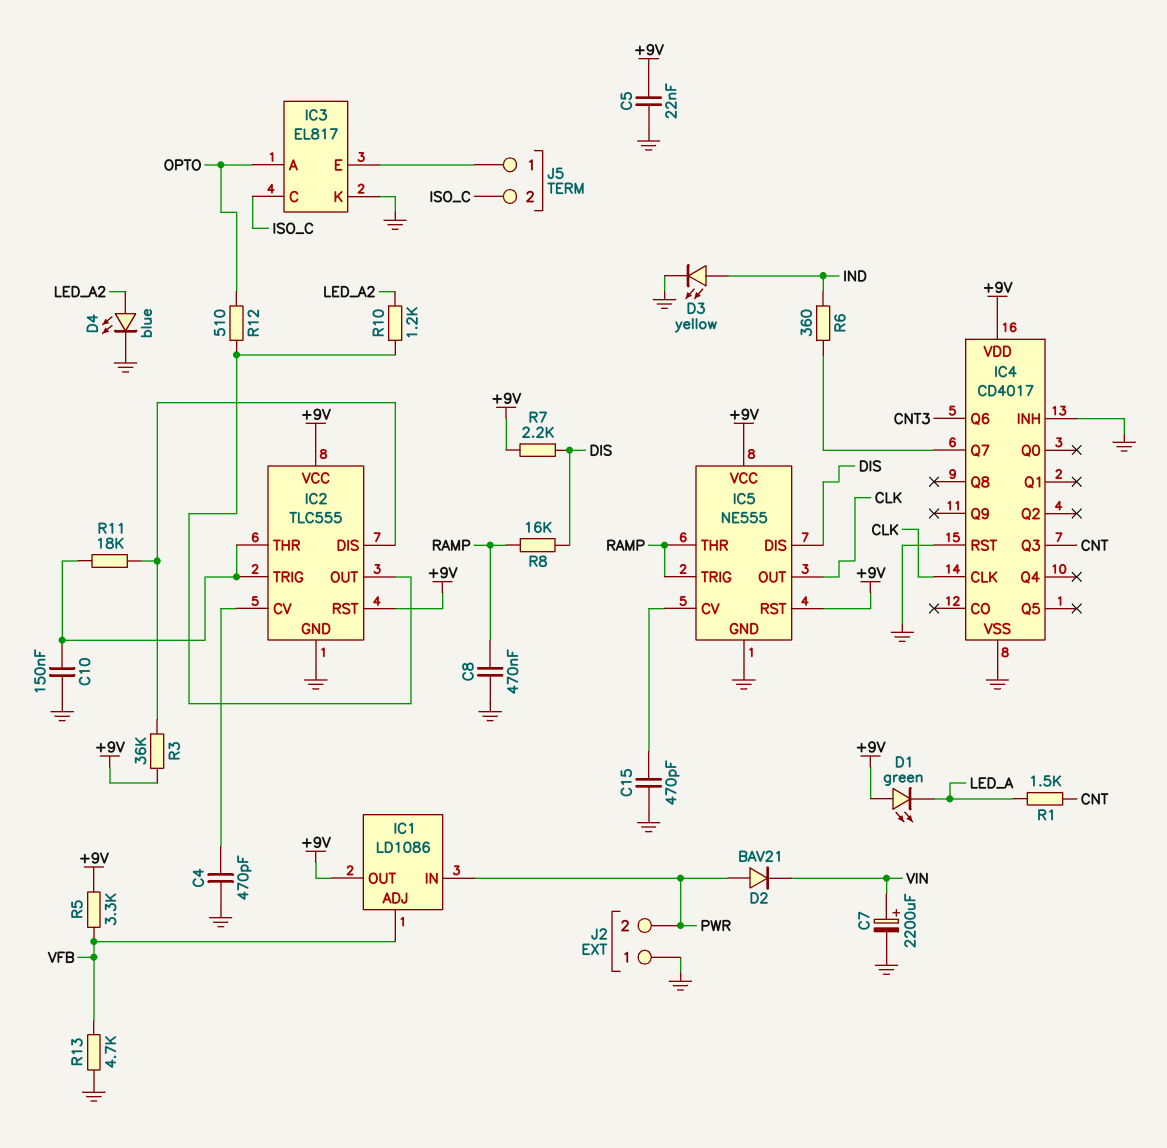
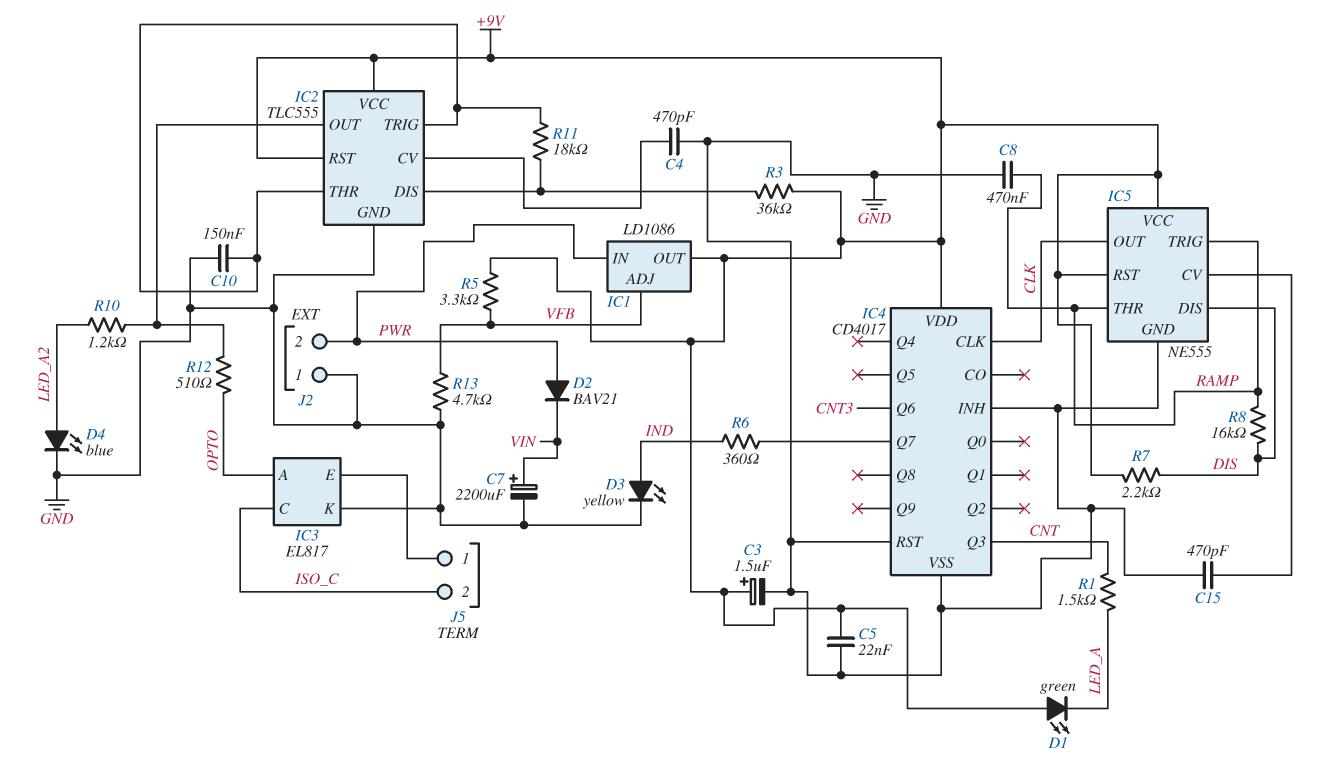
C3: none -> 1.5uF (plus +9V, minus GND)

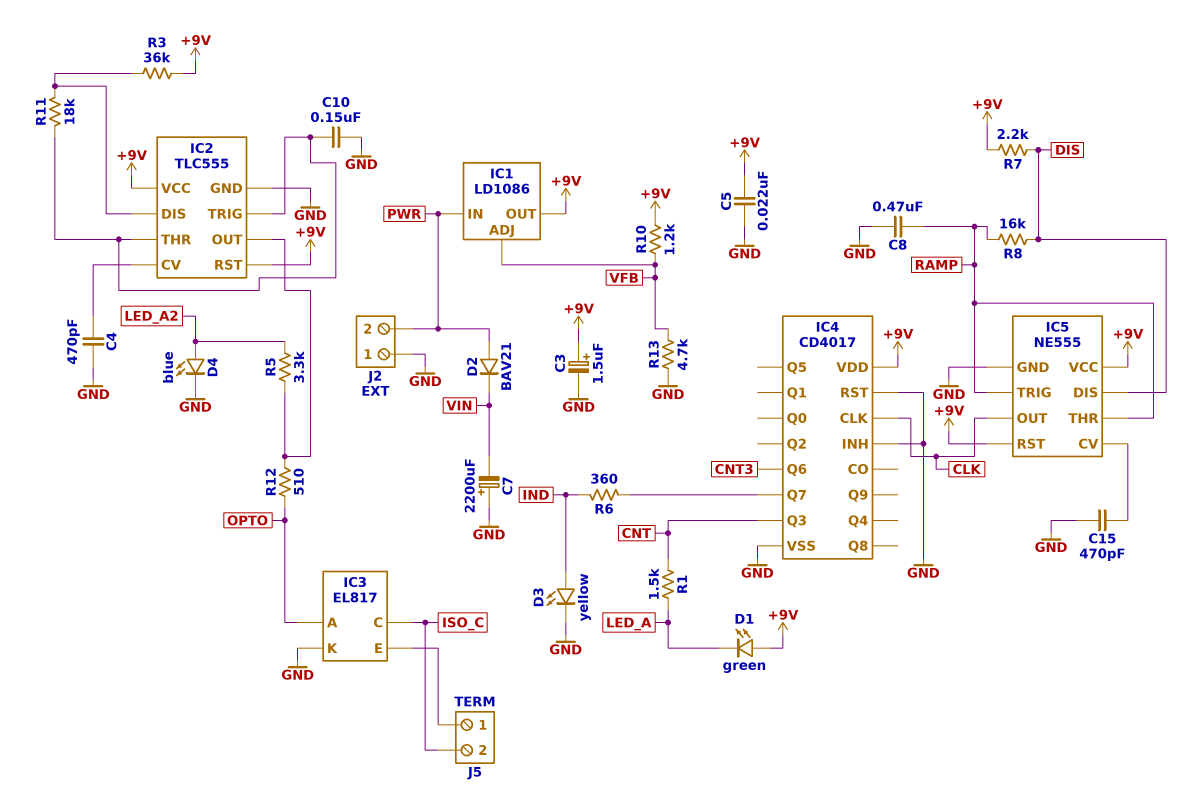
C7: 2200uF (plus VIN, minus GND) -> 2200uF (plus GND, minus VIN)
R5: 3.3k (+9V, VFB) -> 3.3k (IC2/OUT, LED_A2)
R10: 1.2k (IC2/OUT, LED_A2) -> 1.2k (+9V, VFB)

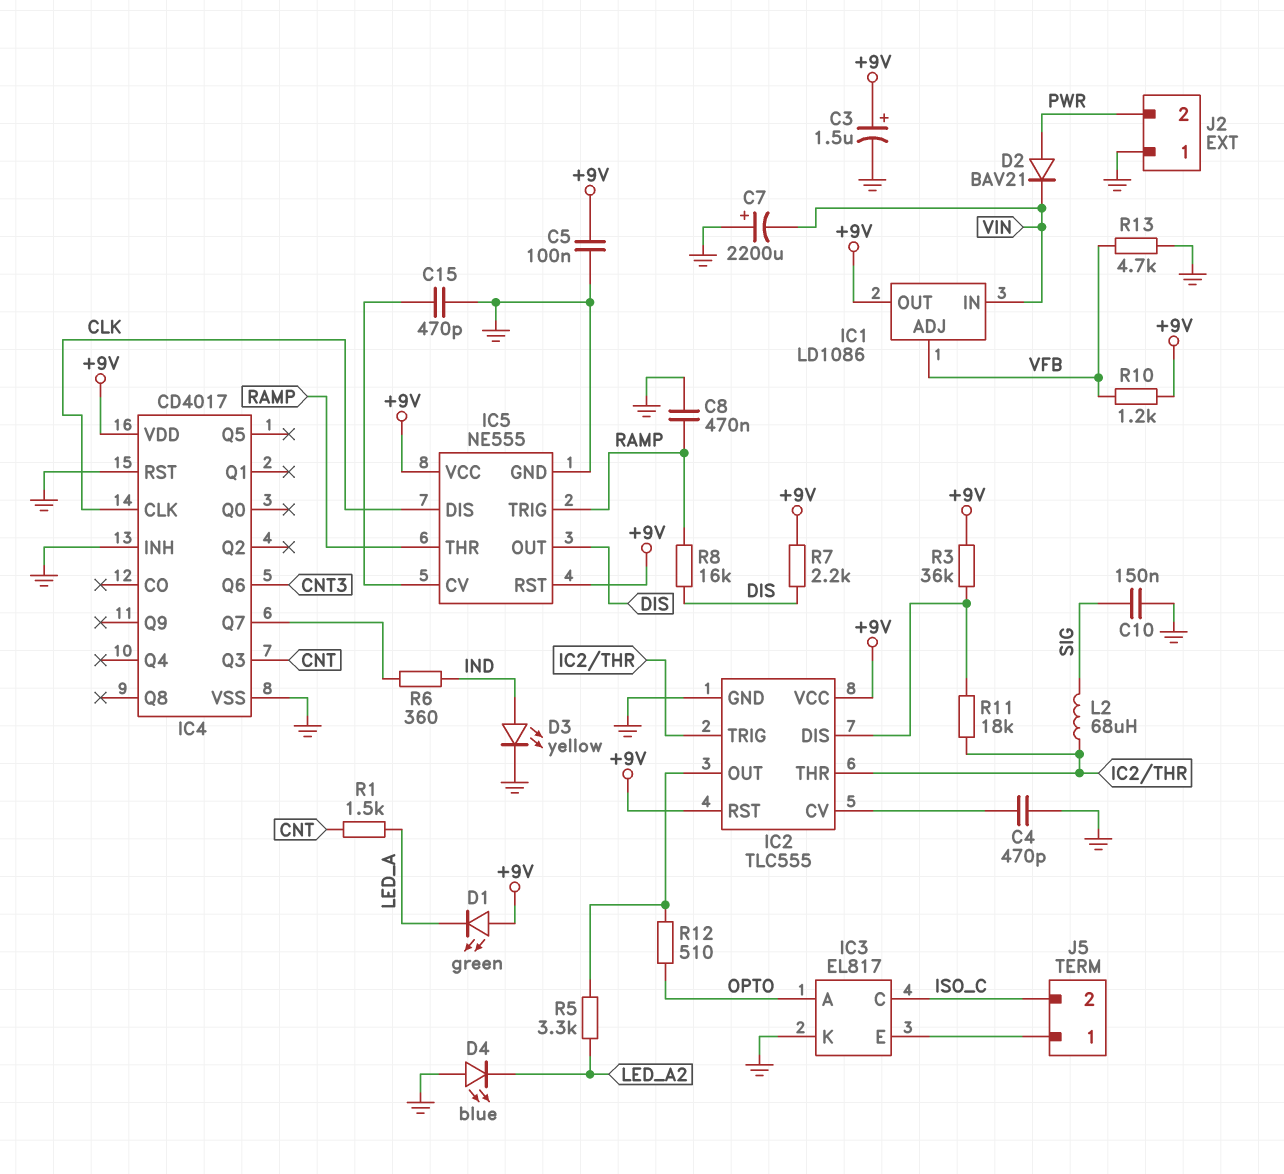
C5: 22nF (+9V, GND) -> 100nF (+9V, GND)
C10: 150nF (GND, IC2/THR) -> 150nF (GND, SIG)
D4: LED blue (A LED_A2, K GND) -> LED blue (A GND, K LED_A2)
IC1 pin IN: PWR -> VIN
IC5 pin DIS: DIS -> CLK
IC5 pin OUT: CLK -> DIS
L2: none -> 68uH (IC2/THR, SIG)

